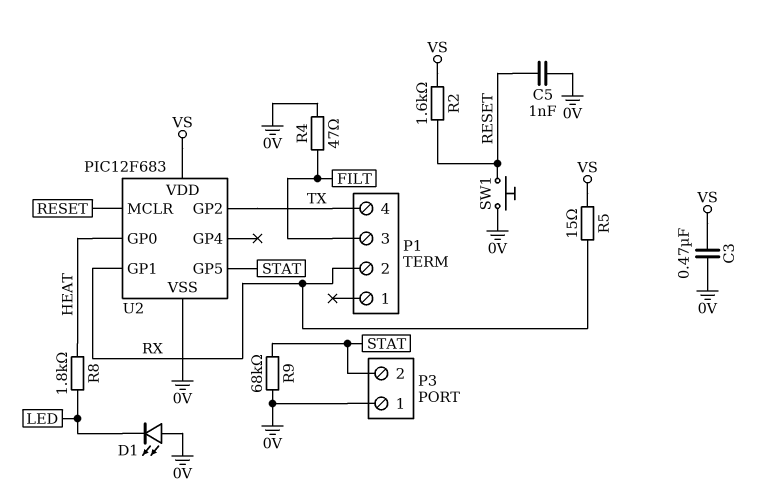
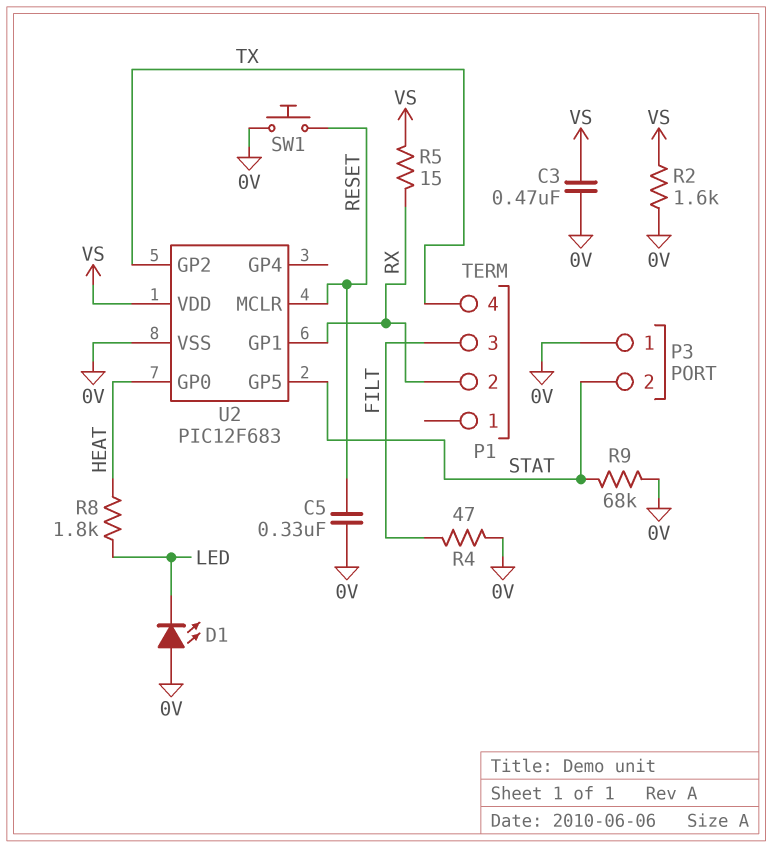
C5: 1nF (0V, RESET) -> 330nF (0V, RESET)
R2: 1.6k (RESET, VS) -> 1.6k (0V, VS)

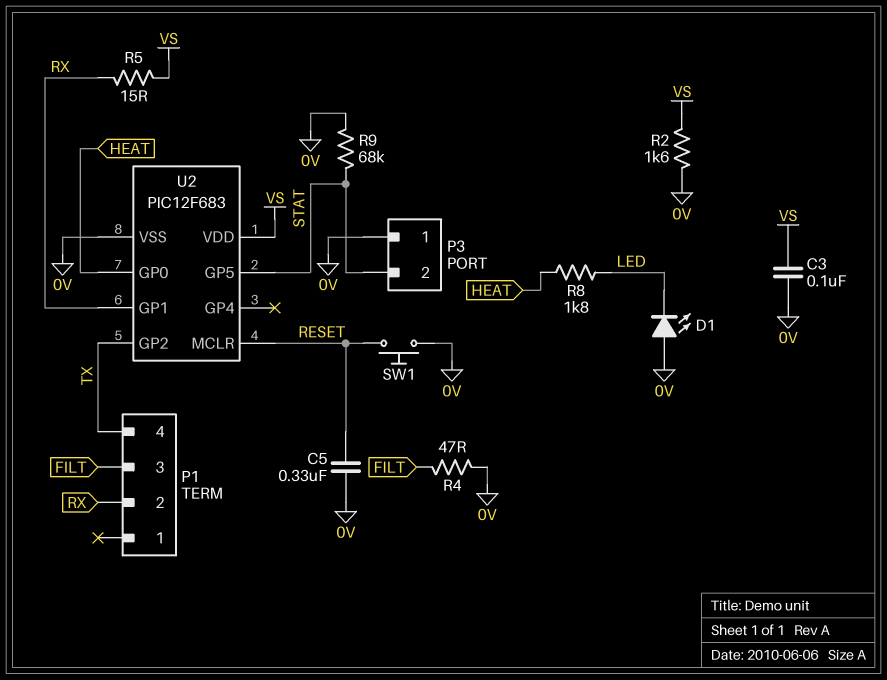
C3: 470nF (0V, VS) -> 100nF (0V, VS)

